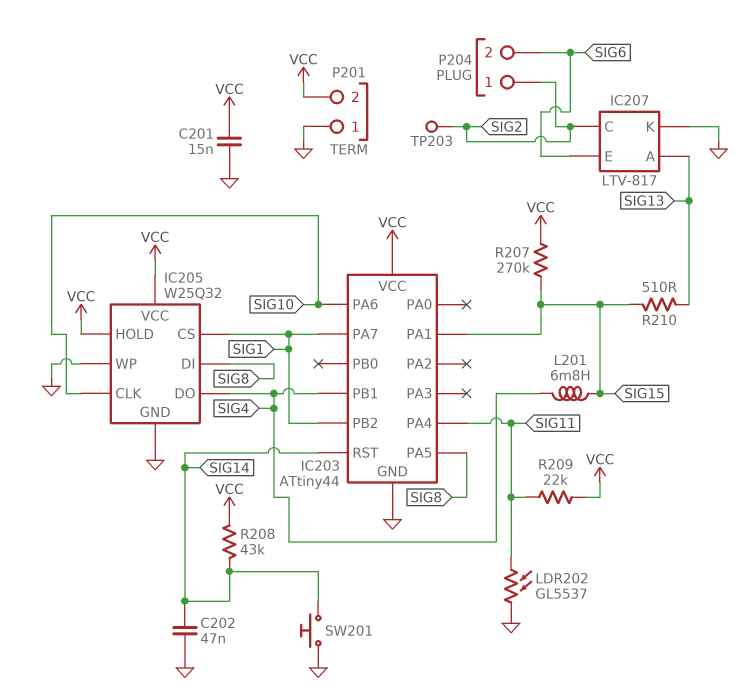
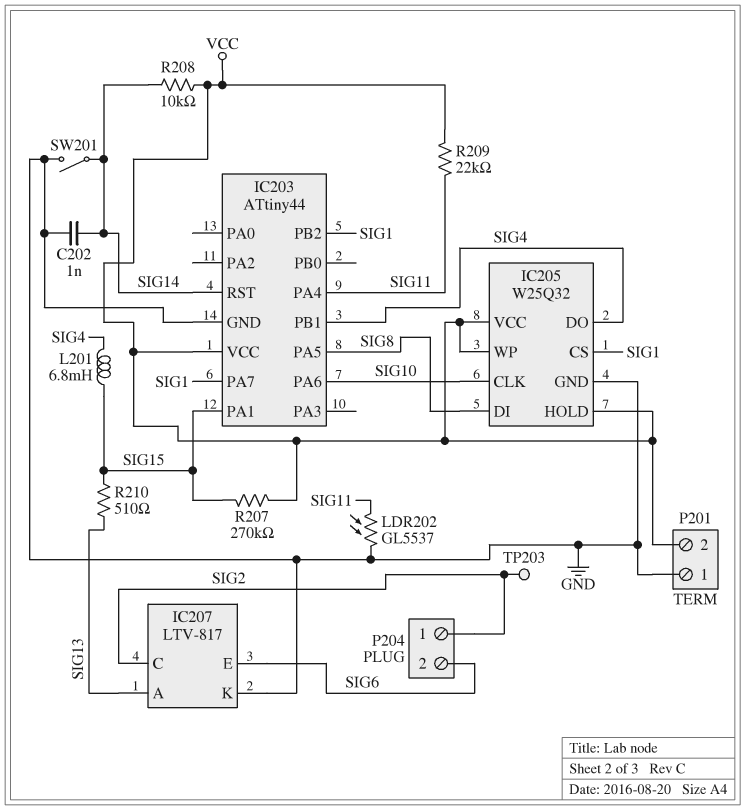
C201: 15nF (GND, VCC) -> none
C202: 47nF (GND, SIG14) -> 1nF (GND, SIG14)
IC205 pin WP: GND -> VCC
R208: 43k (SIG14, VCC) -> 10k (SIG14, VCC)
SW201: button (GND, SIG14) -> switch (GND, SIG14)

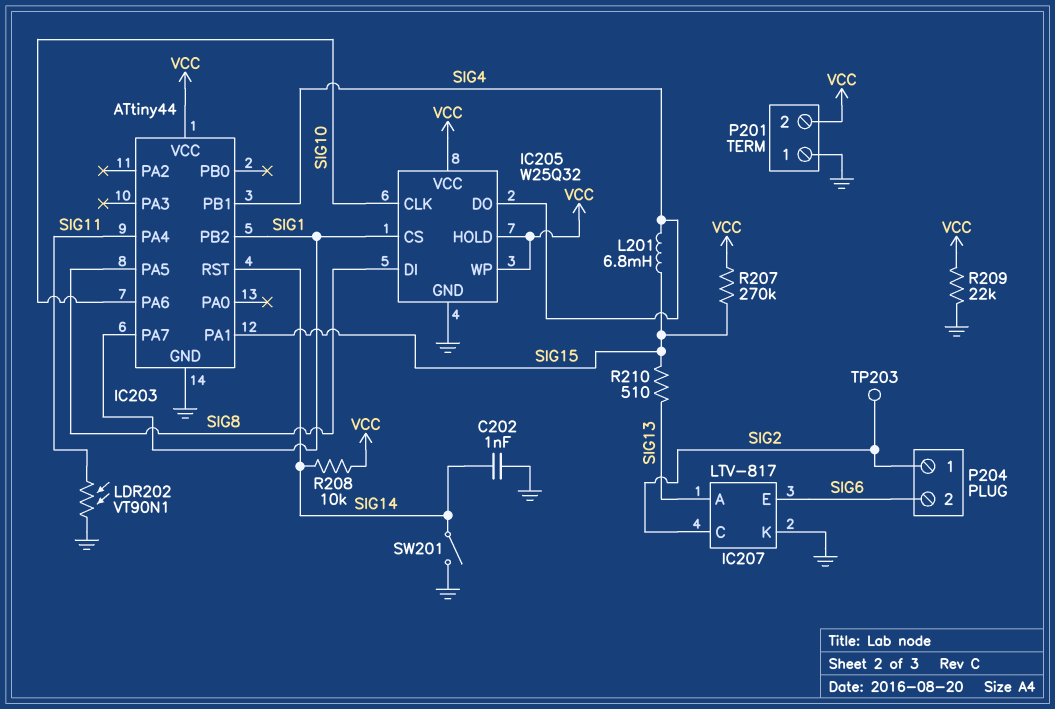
LDR202: GL5537 (GND, SIG11) -> VT90N1 (GND, SIG11)
R209: 22k (SIG11, VCC) -> 22k (GND, VCC)

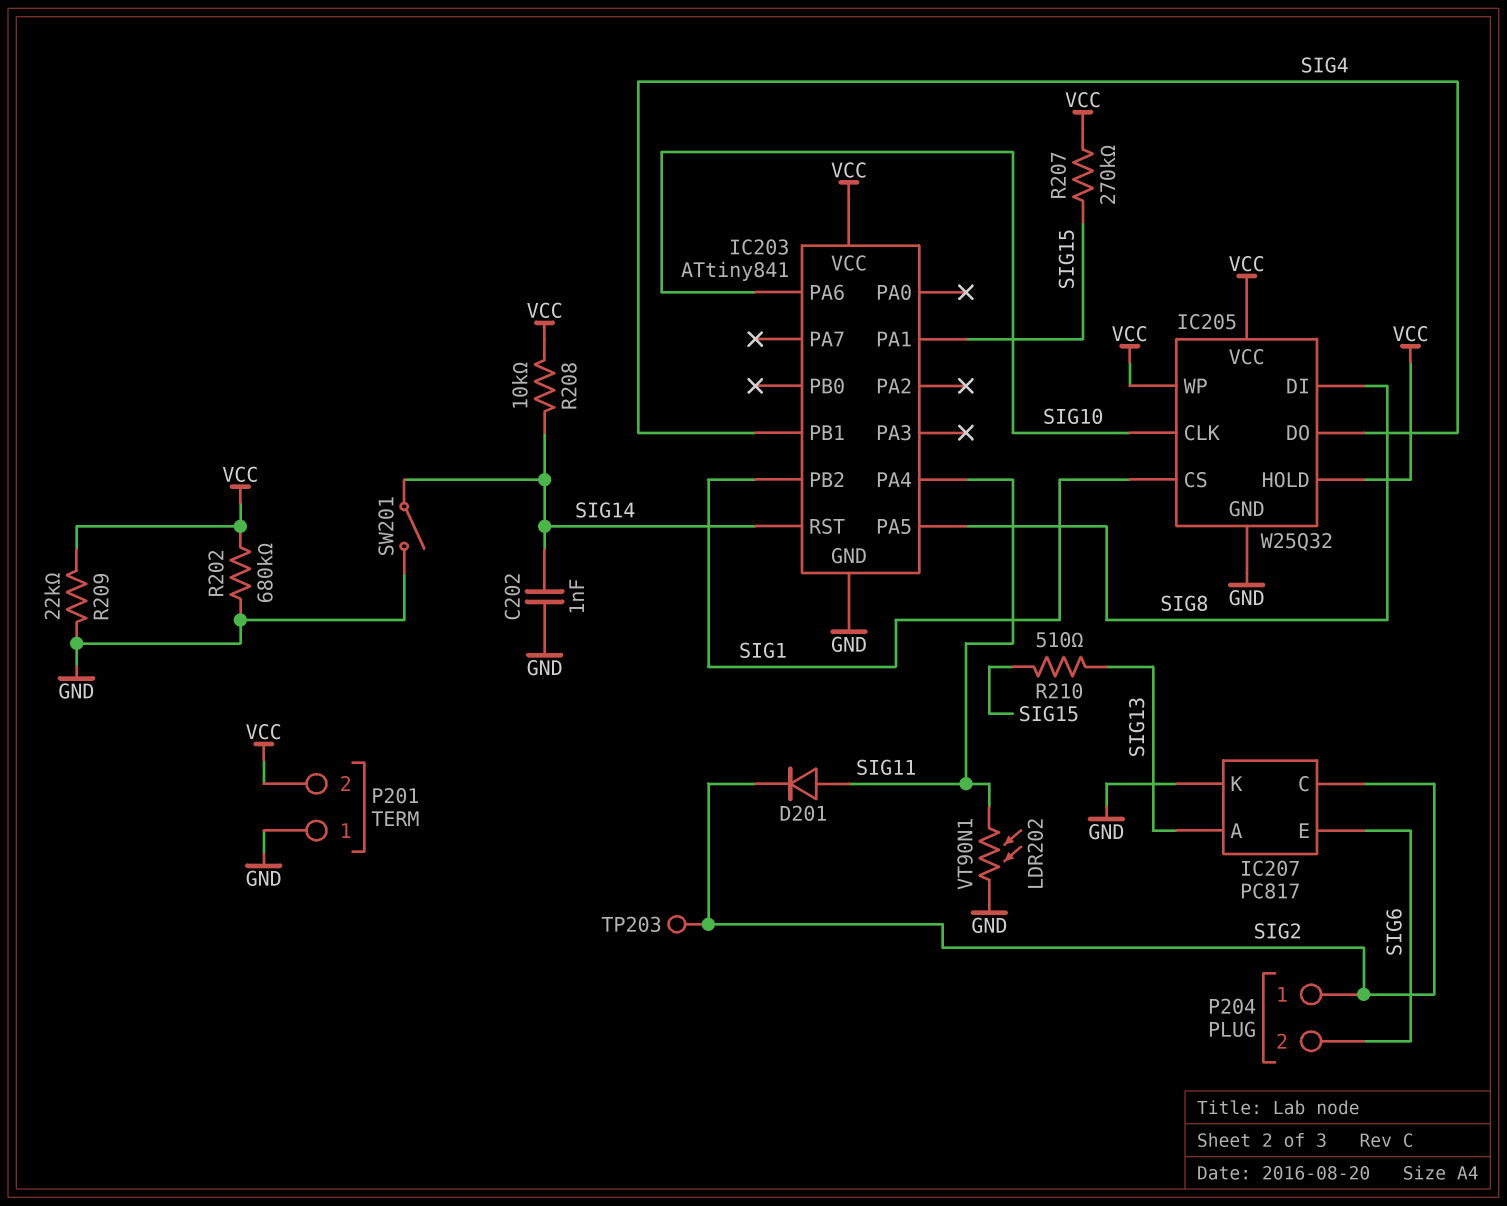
D201: none -> diode (A SIG11, K SIG2)
IC203: ATtiny44 -> ATtiny841
IC203 pin PA7: SIG1 -> none
IC207: LTV-817 -> PC817
L201: 6.8mH (SIG4, SIG15) -> none
R202: none -> 680k (GND, VCC)

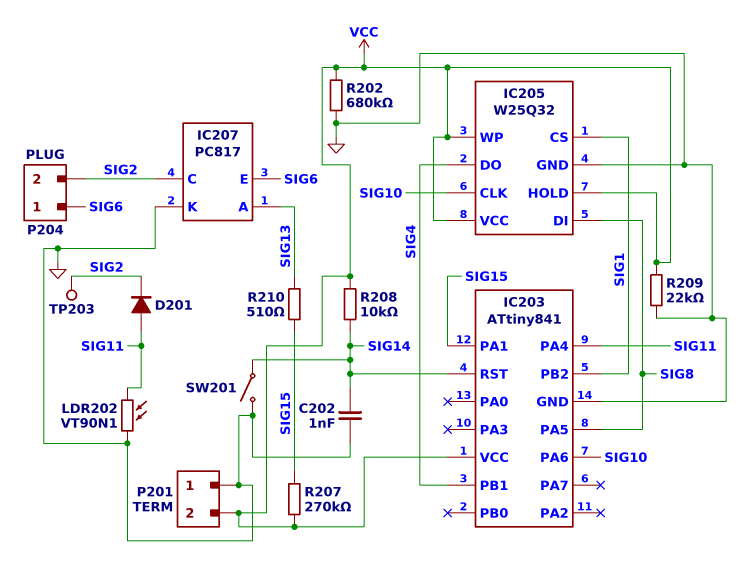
P204 pin 1: SIG2 -> SIG6
P204 pin 2: SIG6 -> SIG2

